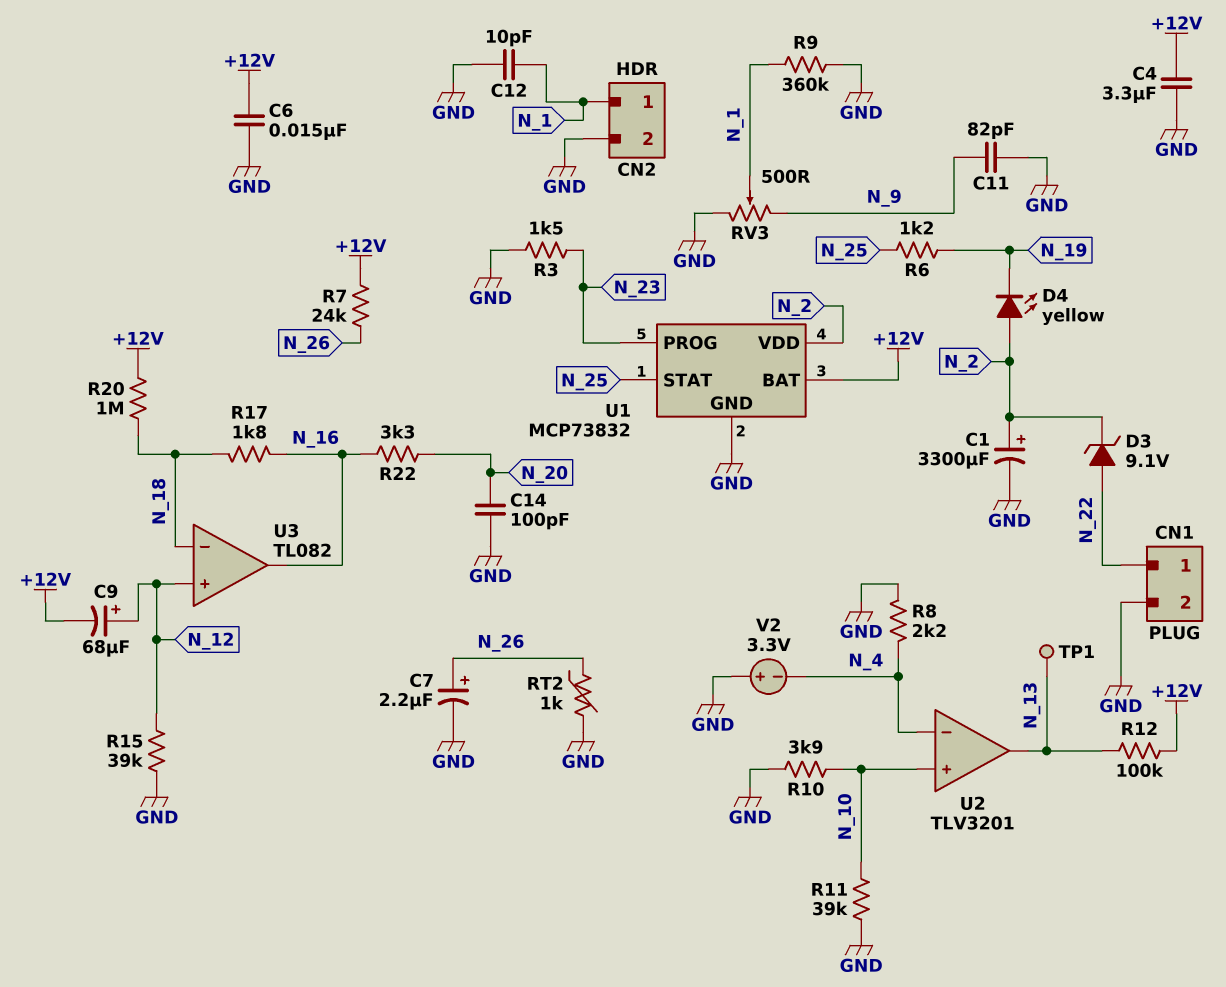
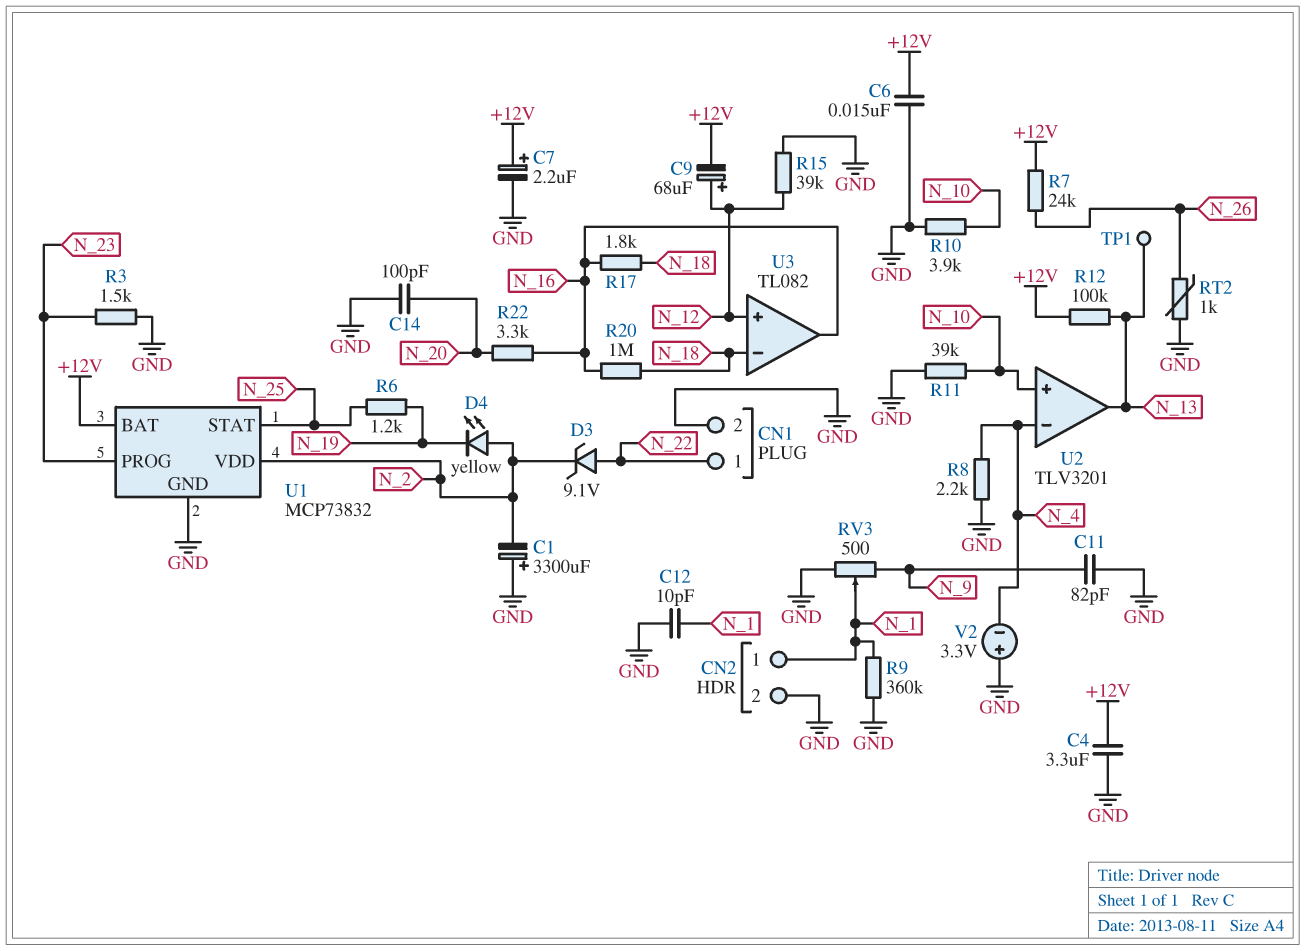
C1: 3300uF (plus N_2, minus GND) -> 3300uF (plus GND, minus N_2)
C7: 2.2uF (plus N_26, minus GND) -> 2.2uF (plus +12V, minus GND)
R20: 1M (+12V, N_18) -> 1M (N_16, N_18)

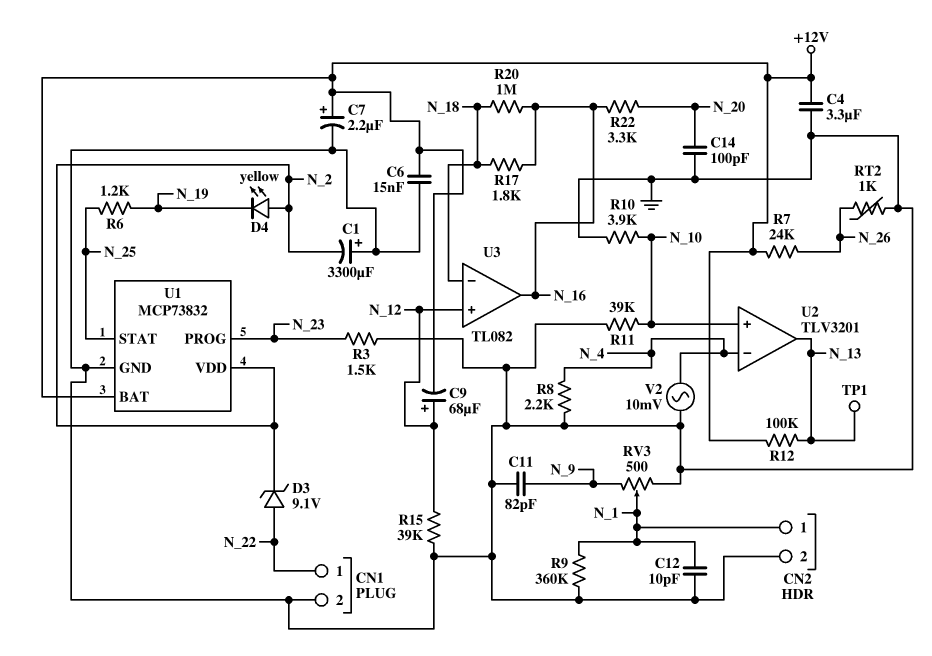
V2: 3.3V (plus GND, minus N_4) -> AC 10mV (GND, N_4)

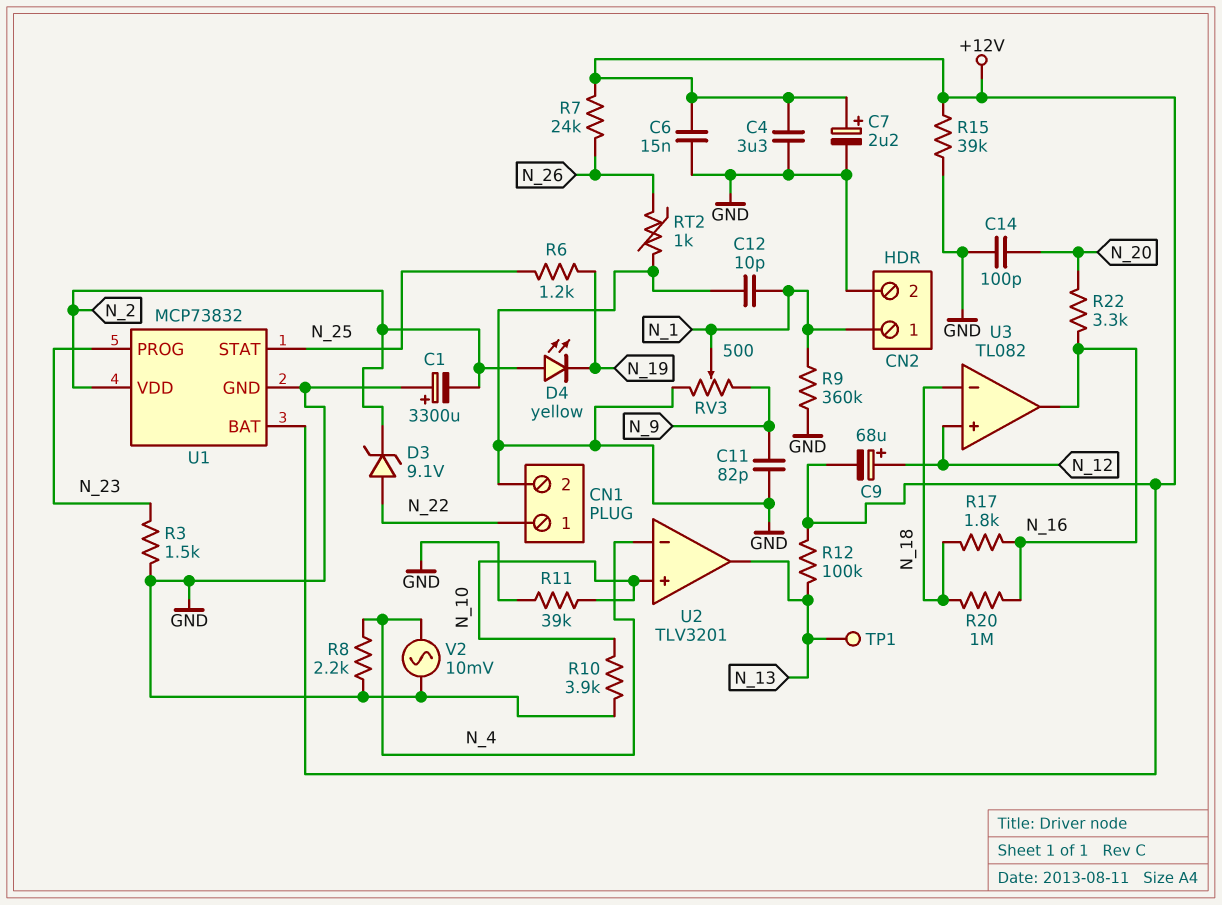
R15: 39k (GND, N_12) -> 39k (+12V, GND)

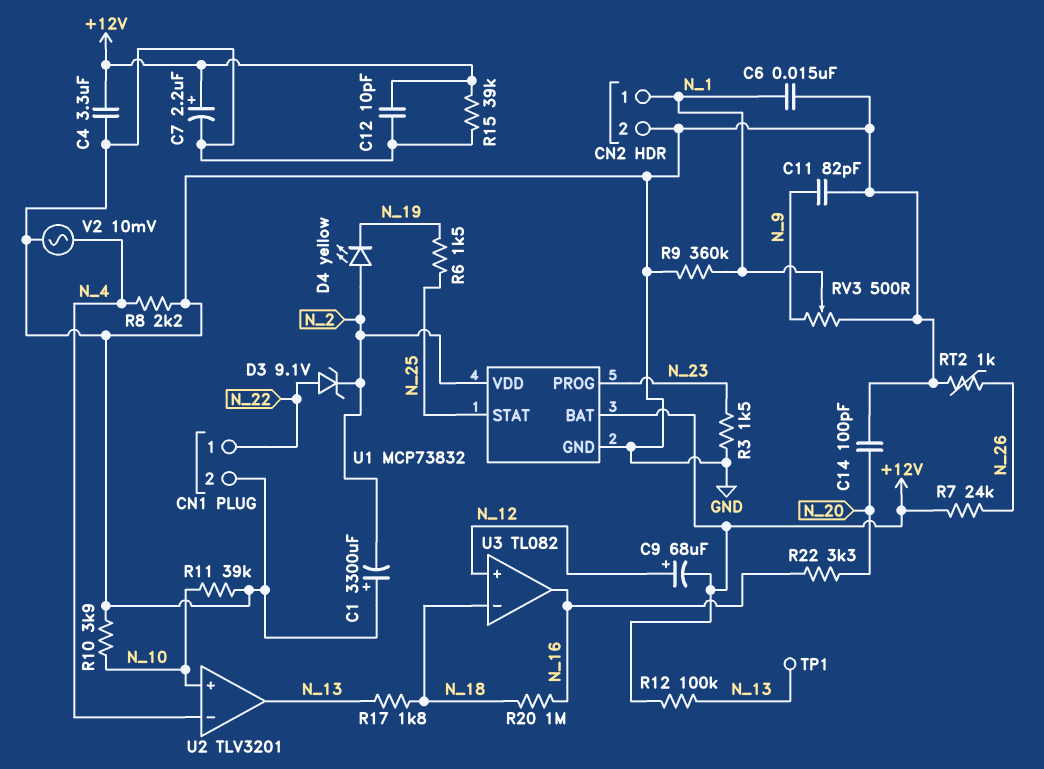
C6: 15nF (+12V, GND) -> 15nF (GND, N_1)
C12: 10pF (GND, N_1) -> 10pF (+12V, GND)
R6: 1.2k (N_19, N_25) -> 1.5k (N_19, N_25)
R17: 1.8k (N_16, N_18) -> 1.8k (N_13, N_18)

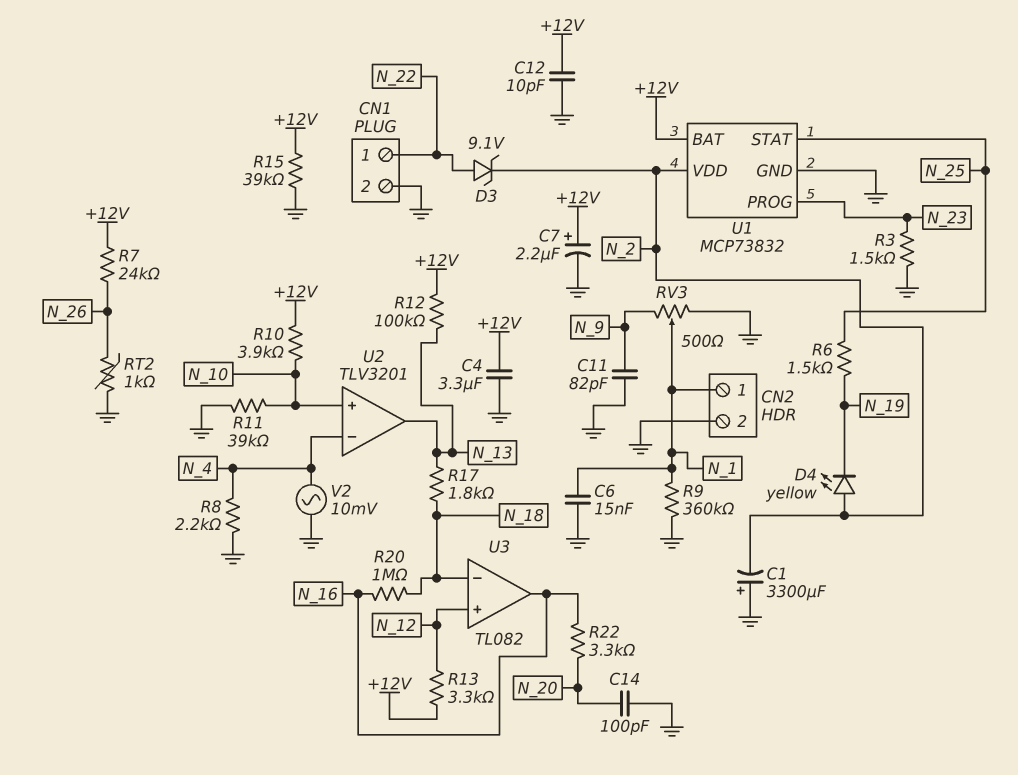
C9: 68uF (plus N_12, minus +12V) -> none
R10: 3.9k (GND, N_10) -> 3.9k (+12V, N_10)
R13: none -> 3.3k (+12V, N_12)
TP1: test point (N_13) -> none

